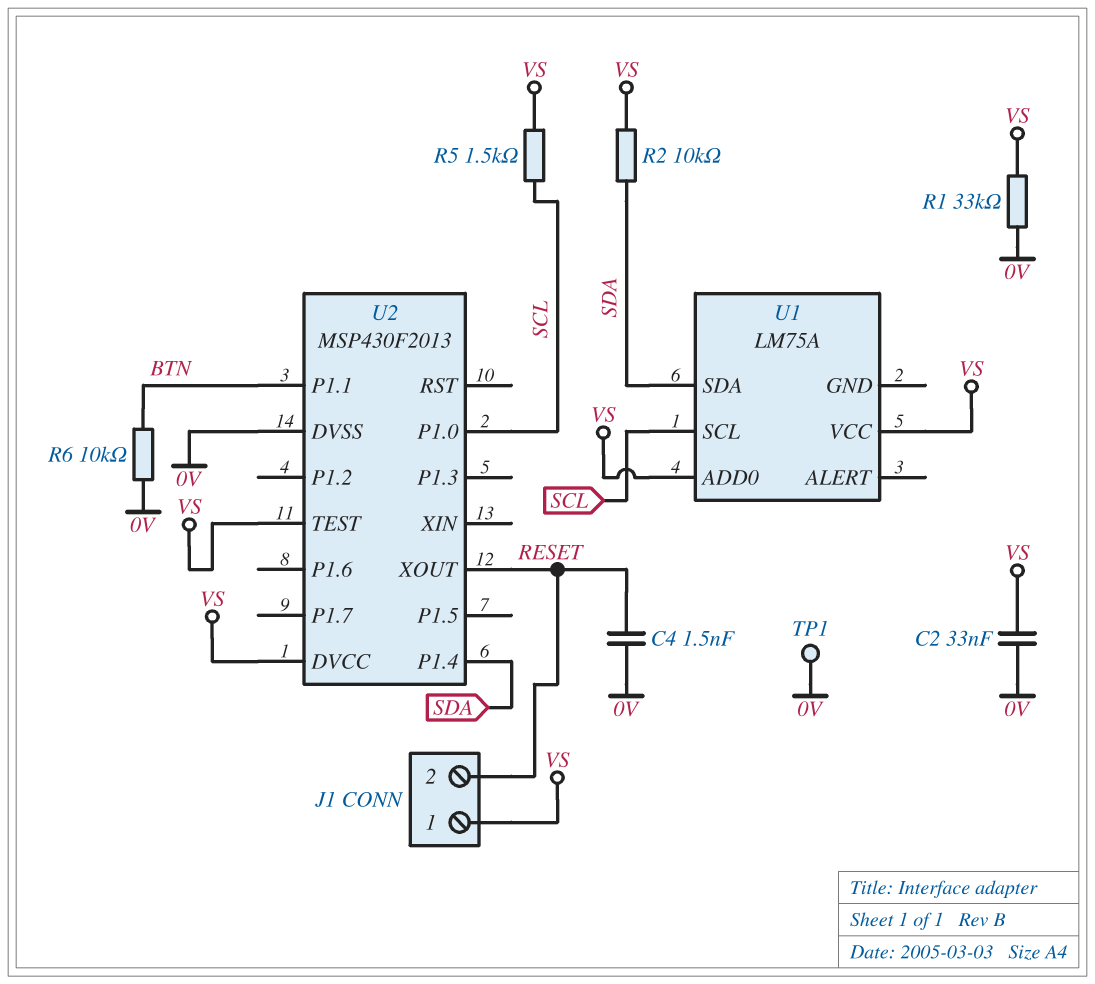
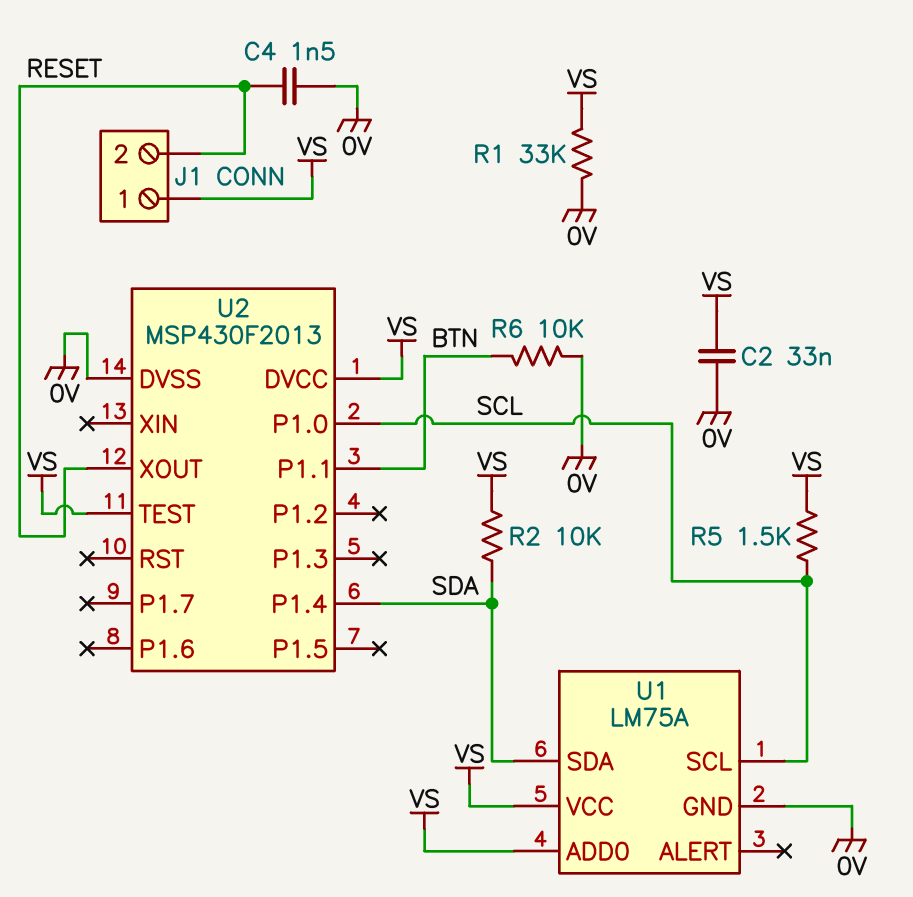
TP1: test point (0V) -> none
U1 pin GND: none -> 0V

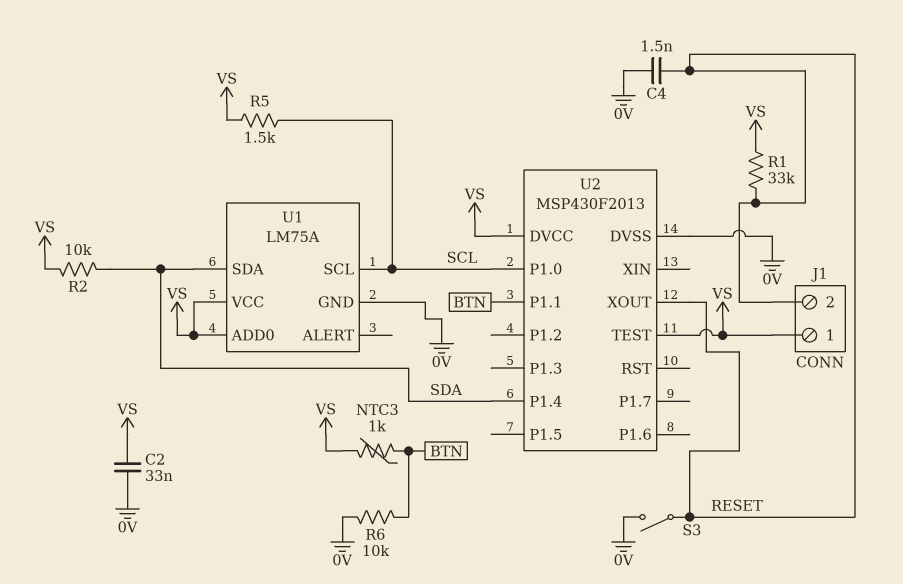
NTC3: none -> 1k (BTN, VS)
R1: 33k (0V, VS) -> 33k (RESET, VS)
S3: none -> switch (0V, RESET)

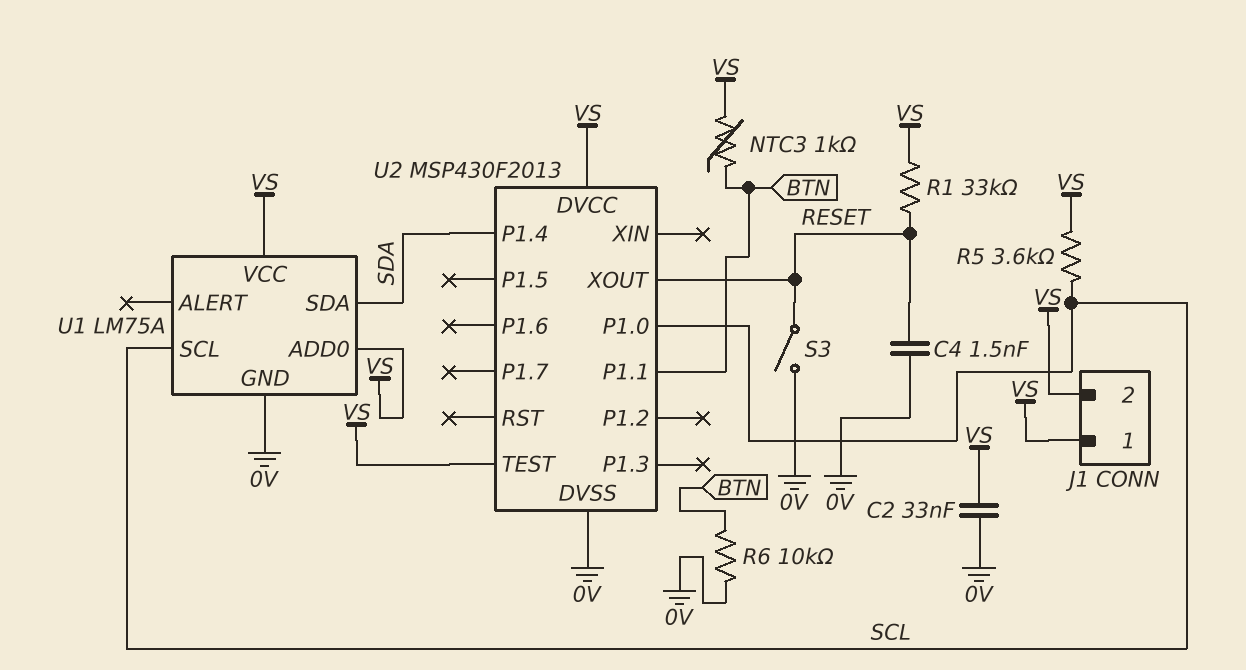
J1 pin 2: RESET -> VS
R2: 10k (SDA, VS) -> none
R5: 1.5k (SCL, VS) -> 3.6k (SCL, VS)

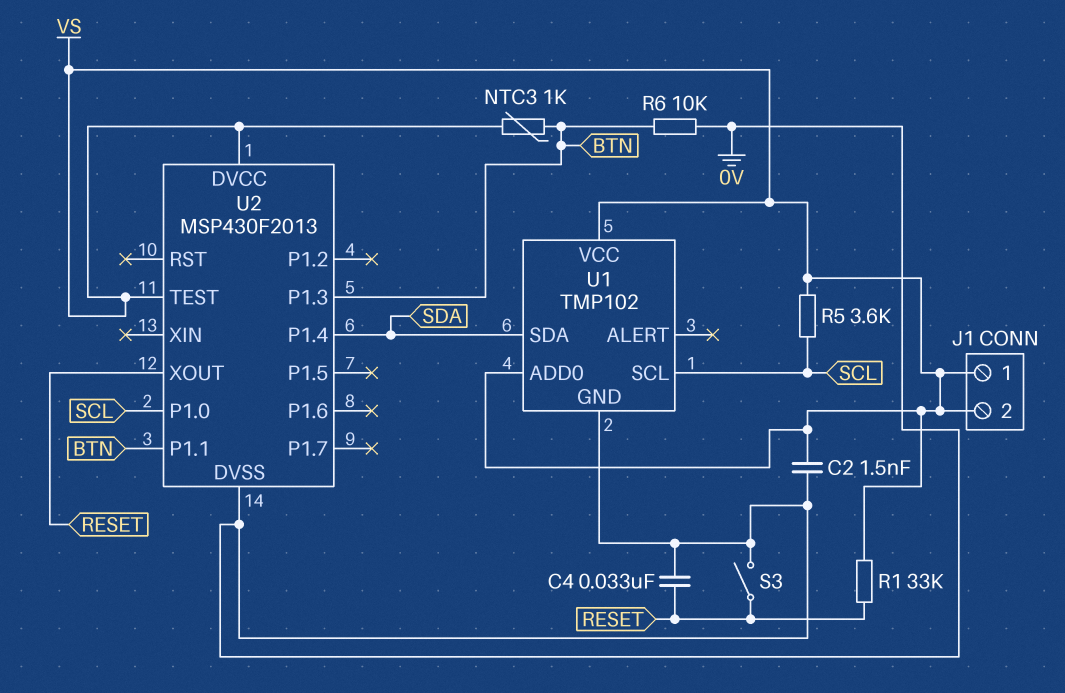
C2: 33nF (0V, VS) -> 1.5nF (0V, VS)
C4: 1.5nF (0V, RESET) -> 33nF (0V, RESET)
U1: LM75A -> TMP102
U2 pin P1.3: none -> BTN

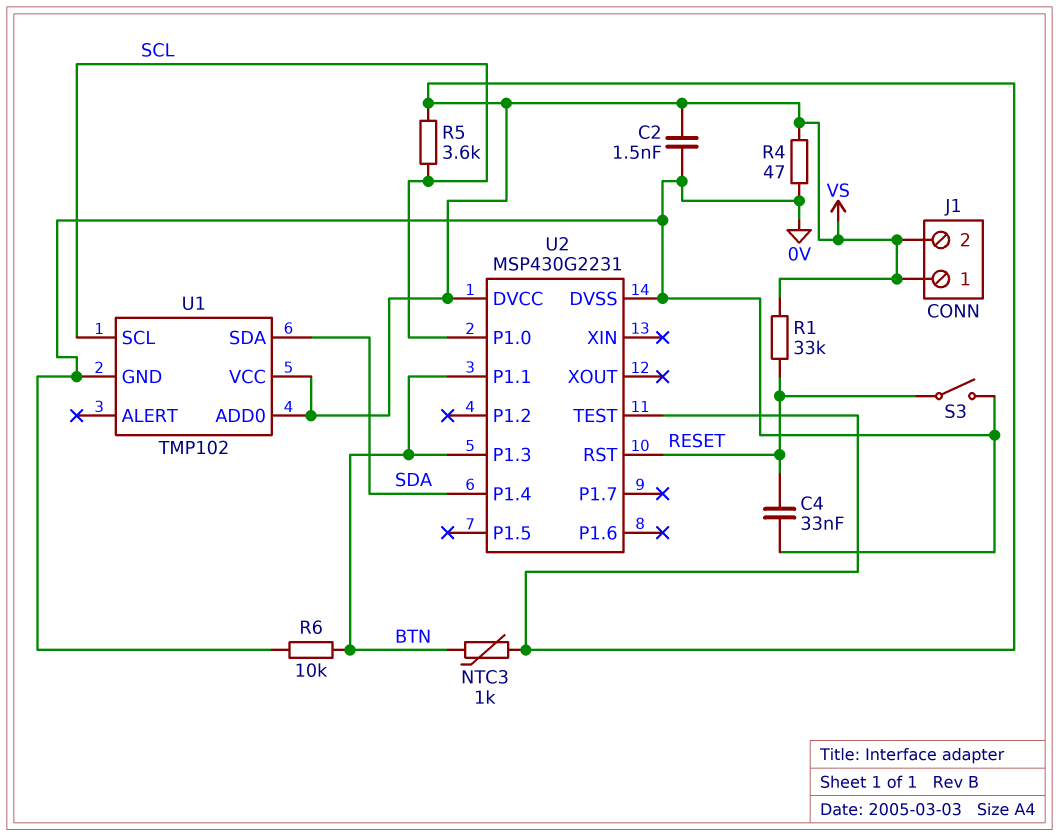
R4: none -> 47 (0V, VS)
U2: MSP430F2013 -> MSP430G2231
U2 pin RST: none -> RESET
U2 pin XOUT: RESET -> none

